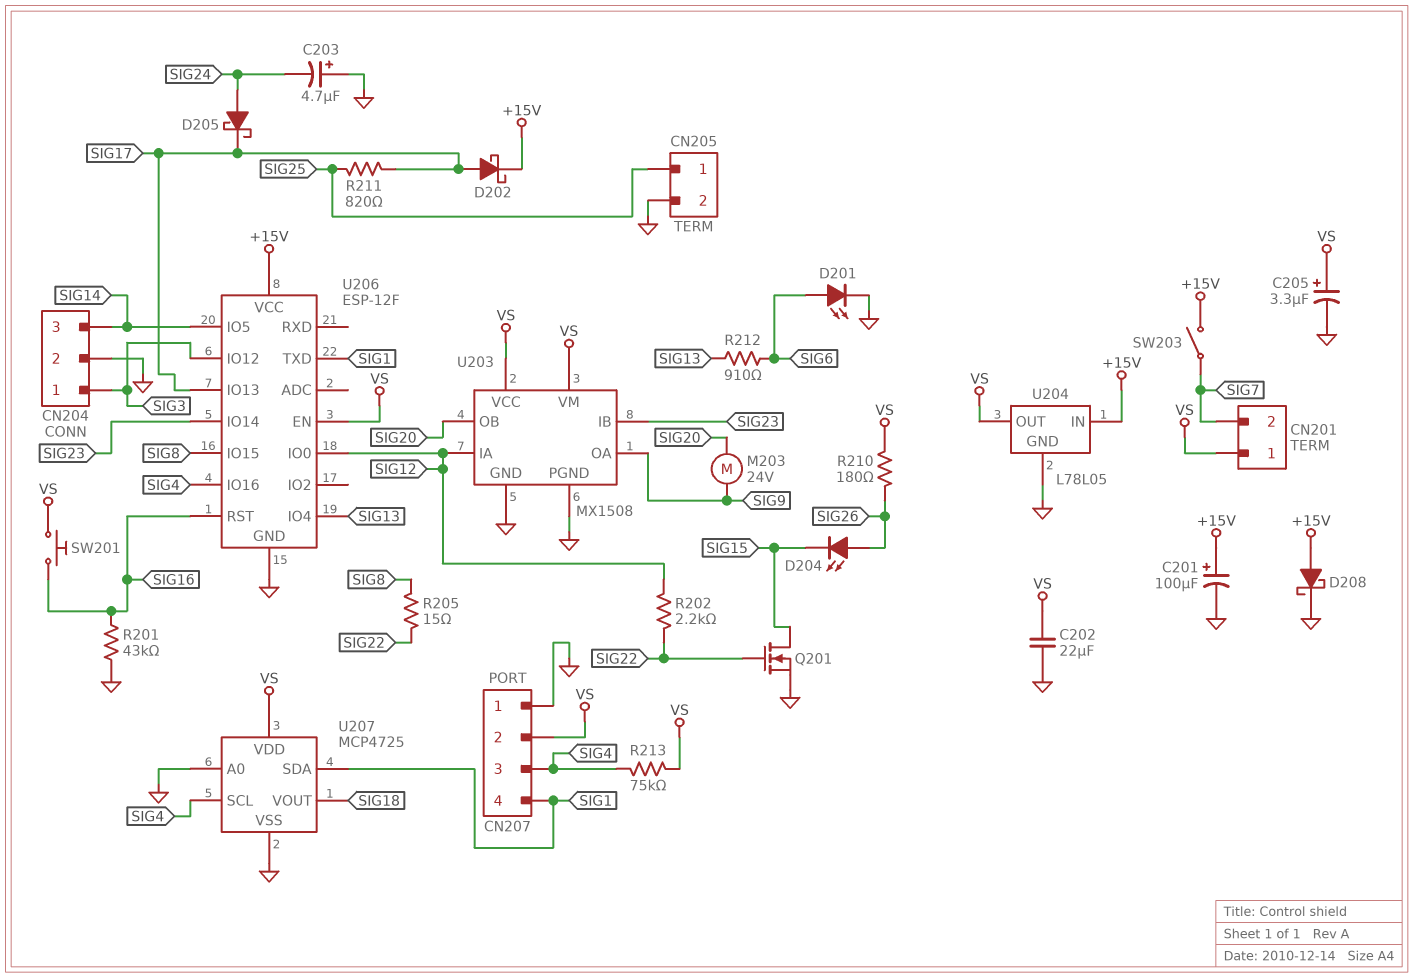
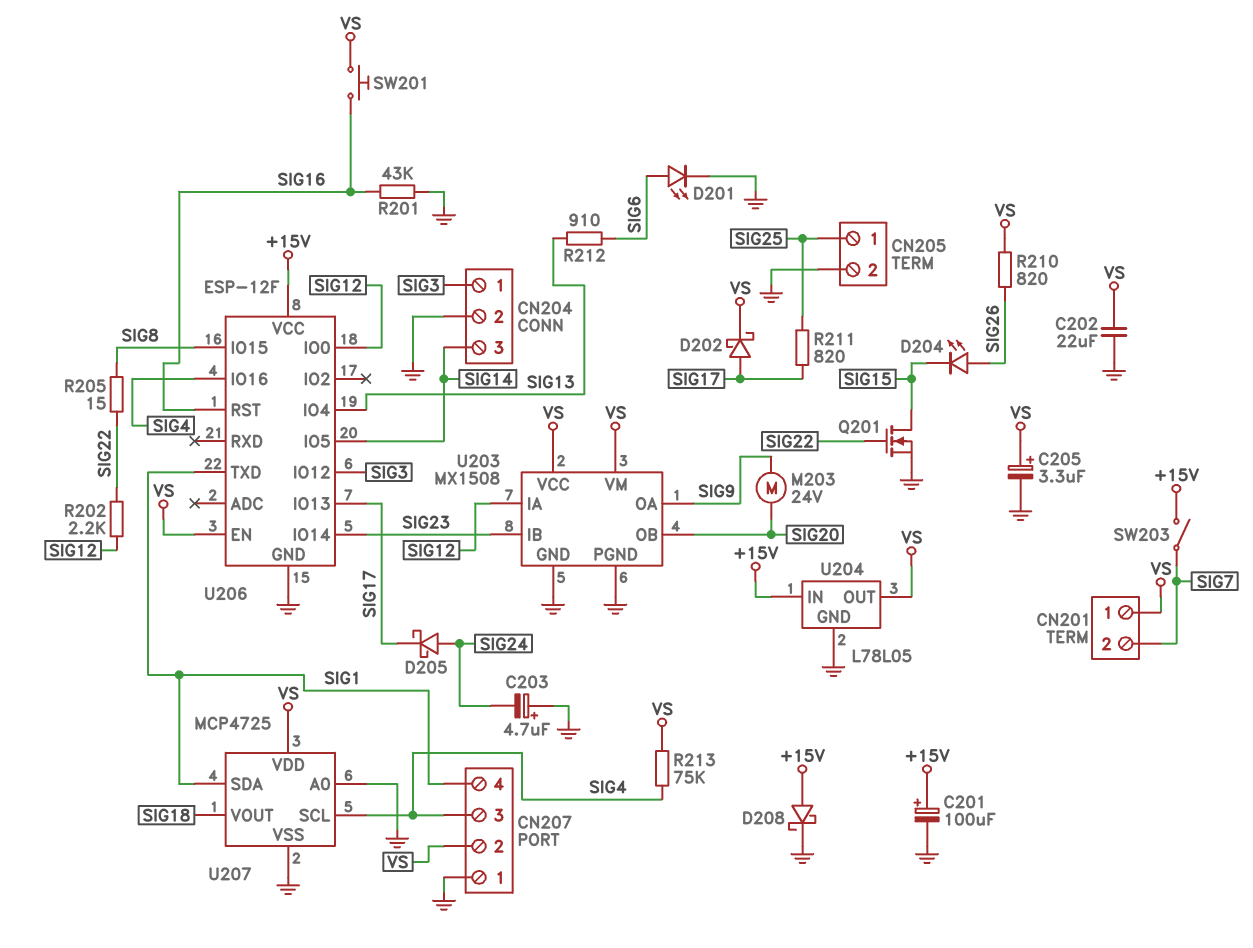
D202: schottky (A SIG17, K +15V) -> schottky (A SIG17, K VS)
R210: 180 (SIG26, VS) -> 820 (SIG26, VS)

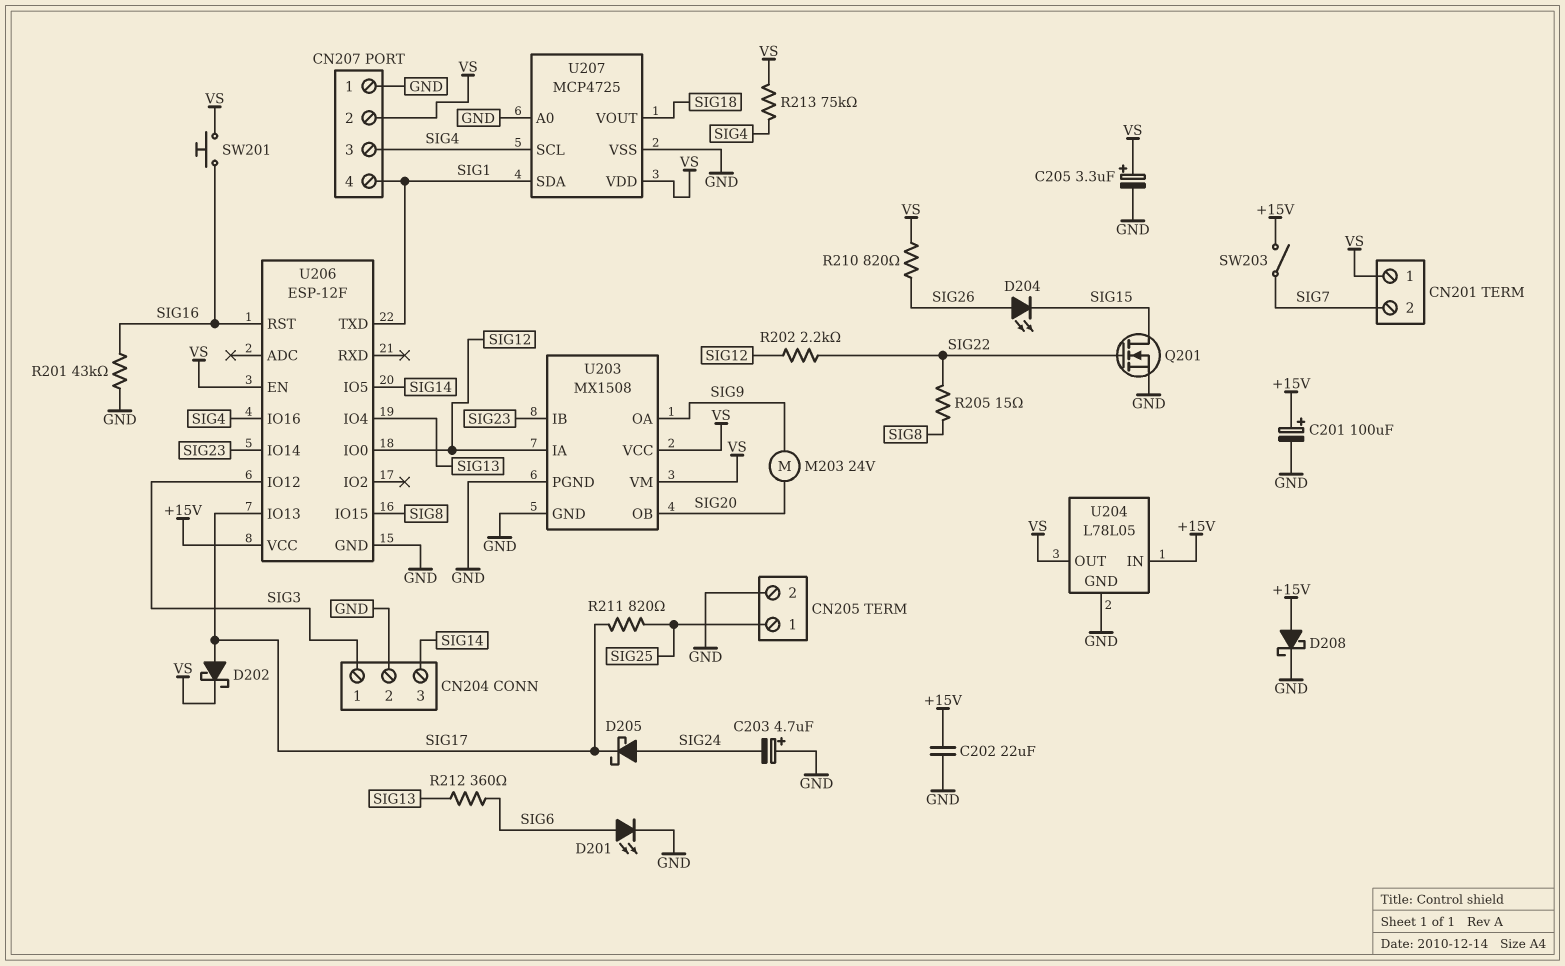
C202: 22uF (GND, VS) -> 22uF (+15V, GND)
R212: 910 (SIG6, SIG13) -> 360 (SIG6, SIG13)

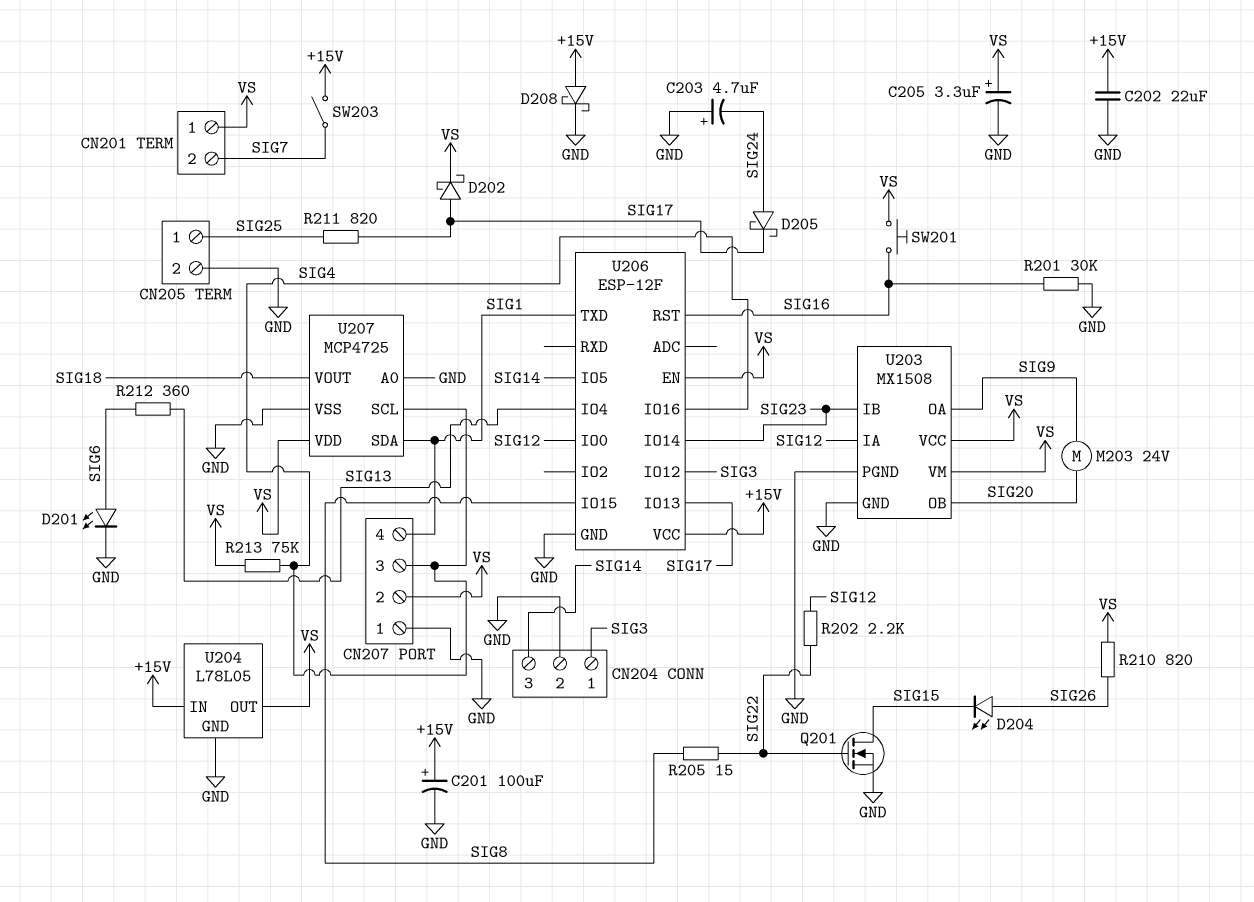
R201: 43k (GND, SIG16) -> 30k (GND, SIG16)

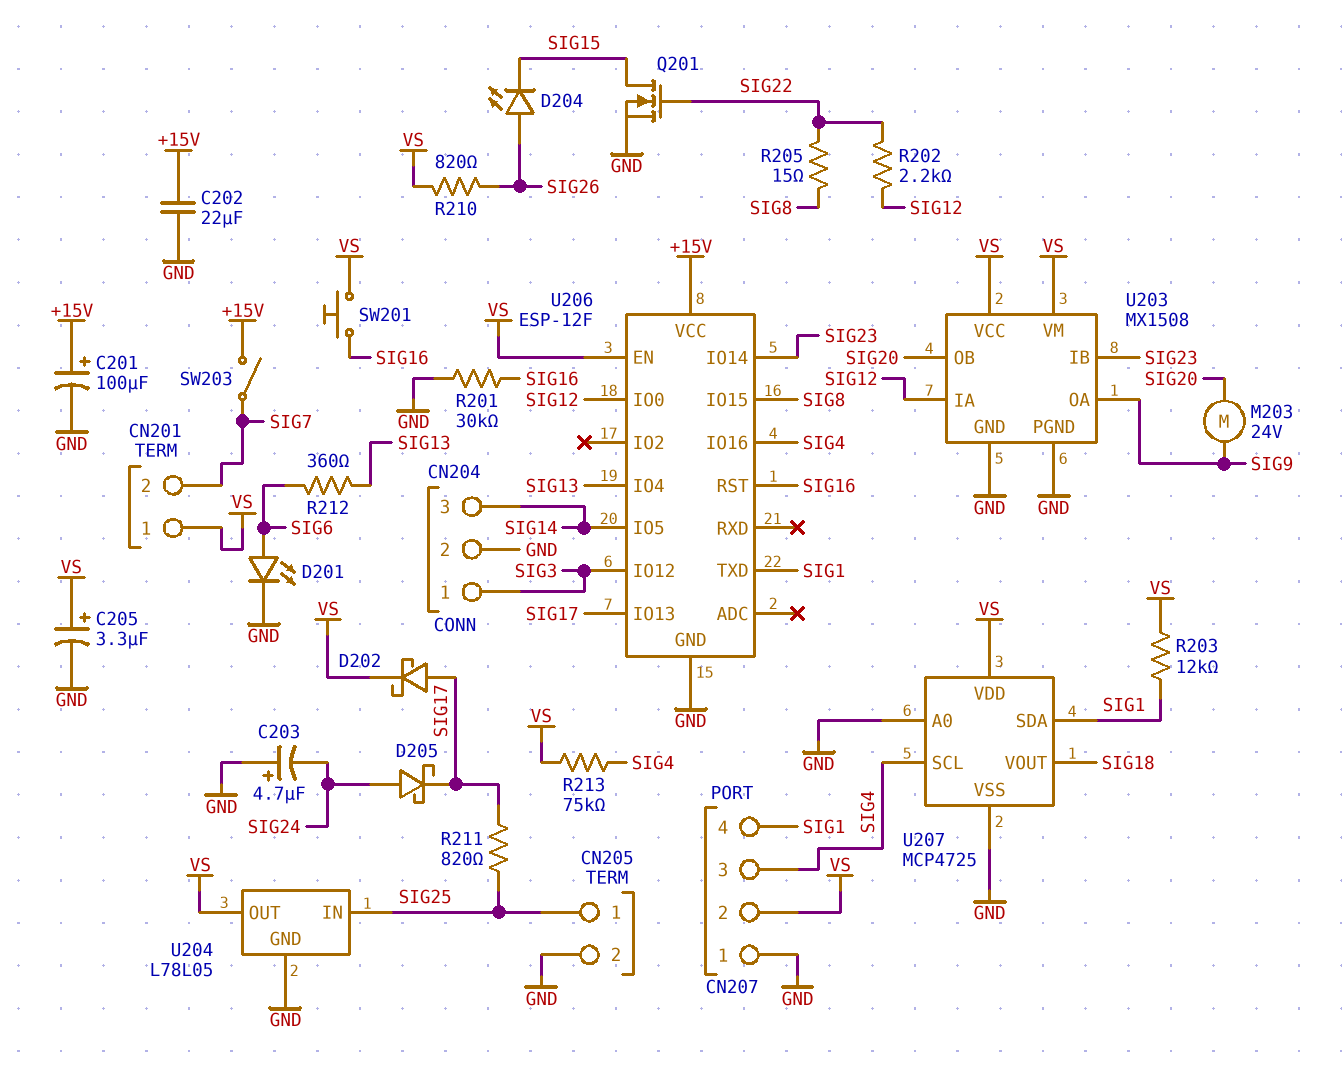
D208: schottky (A +15V, K GND) -> none
R203: none -> 12k (SIG1, VS)
U204 pin IN: +15V -> SIG25

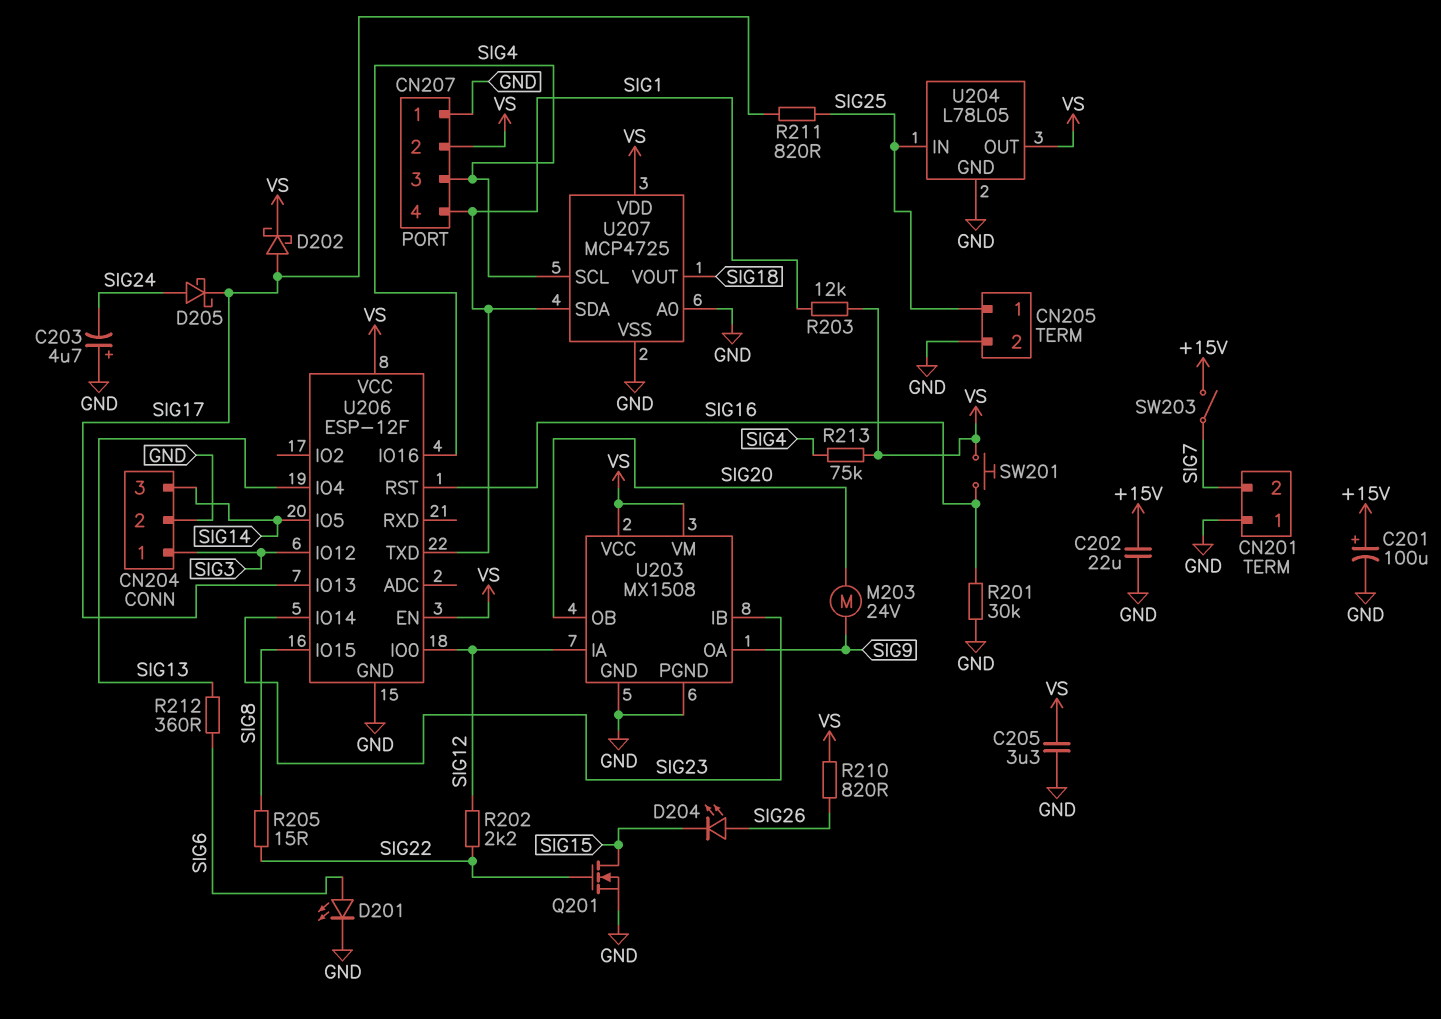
C205: 3.3uF (plus VS, minus GND) -> 3.3uF (GND, VS)
CN201 pin 1: VS -> GND
U206 pin VCC: +15V -> VS

